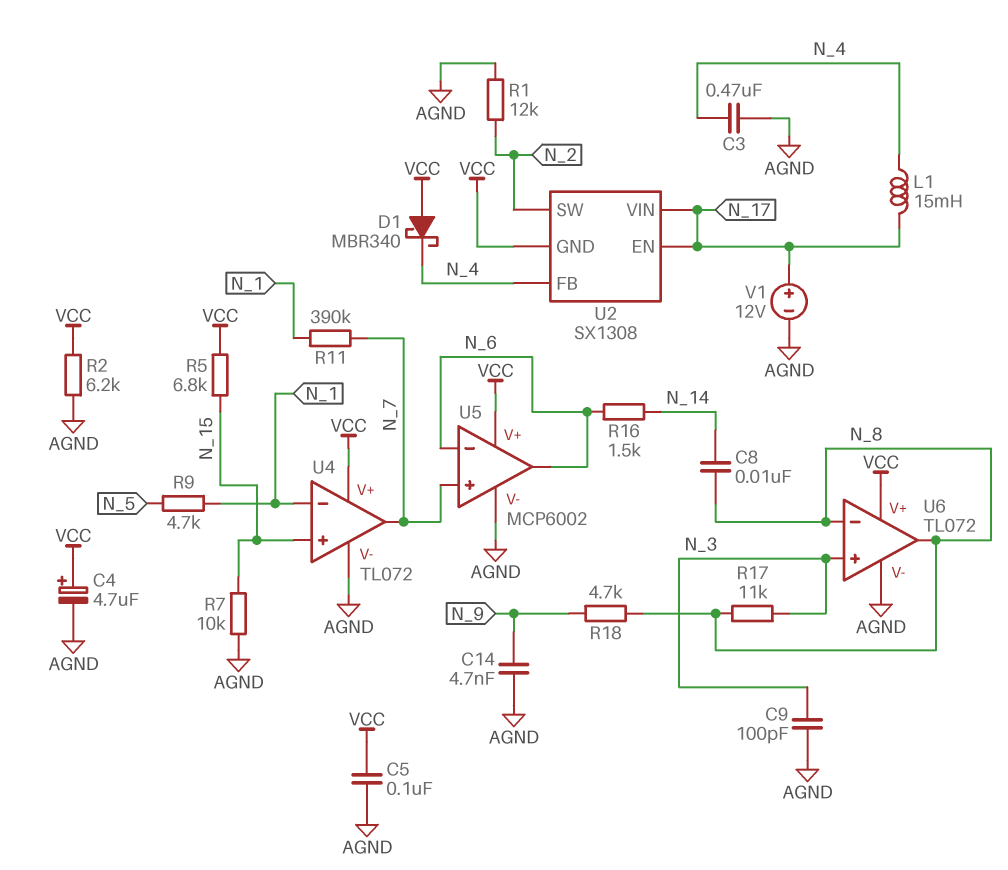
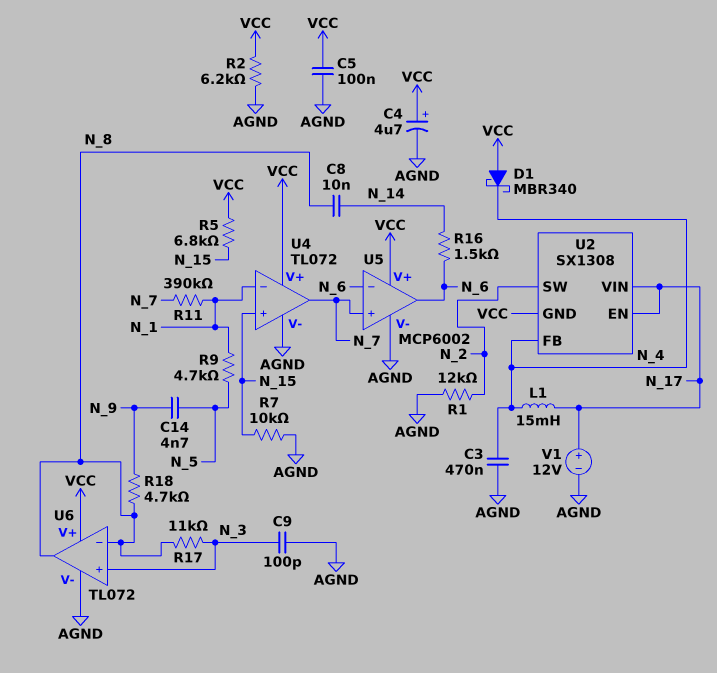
C14: 4.7nF (AGND, N_9) -> 4.7nF (N_5, N_9)

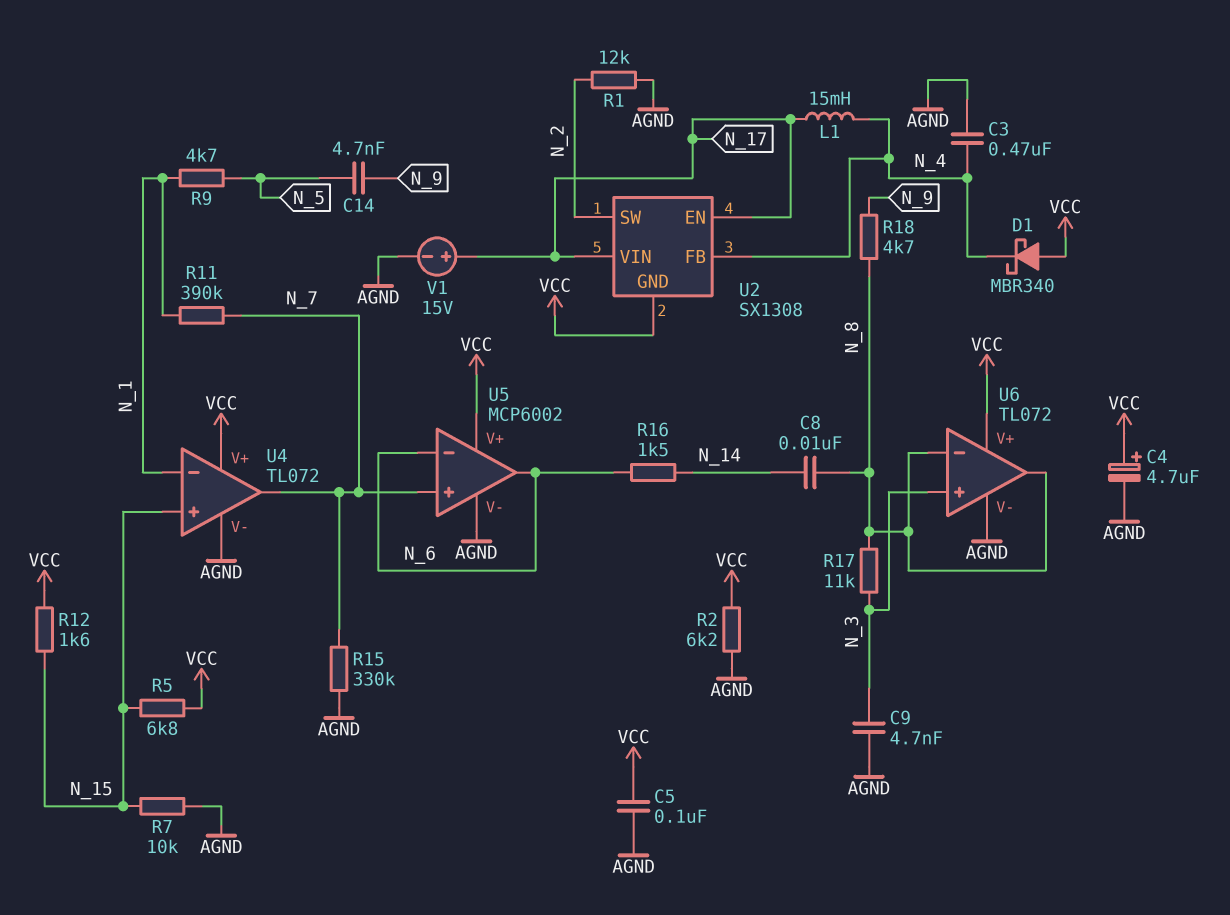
C9: 100pF (AGND, N_3) -> 4.7nF (AGND, N_3)
R12: none -> 1.6k (N_15, VCC)
R15: none -> 330k (AGND, N_7)
V1: 12V (plus N_17, minus AGND) -> 15V (plus N_17, minus AGND)

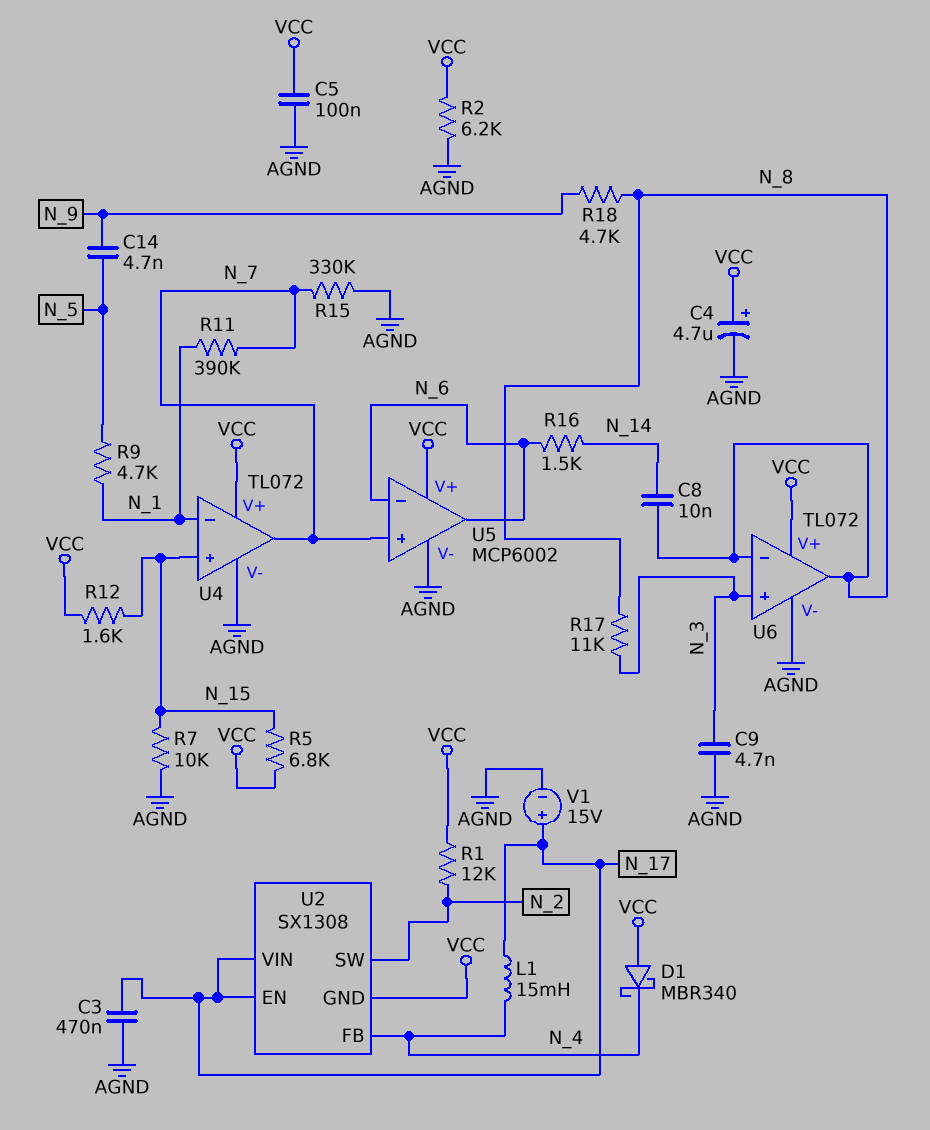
C3: 470nF (AGND, N_4) -> 470nF (AGND, N_17)
R1: 12k (AGND, N_2) -> 12k (N_2, VCC)

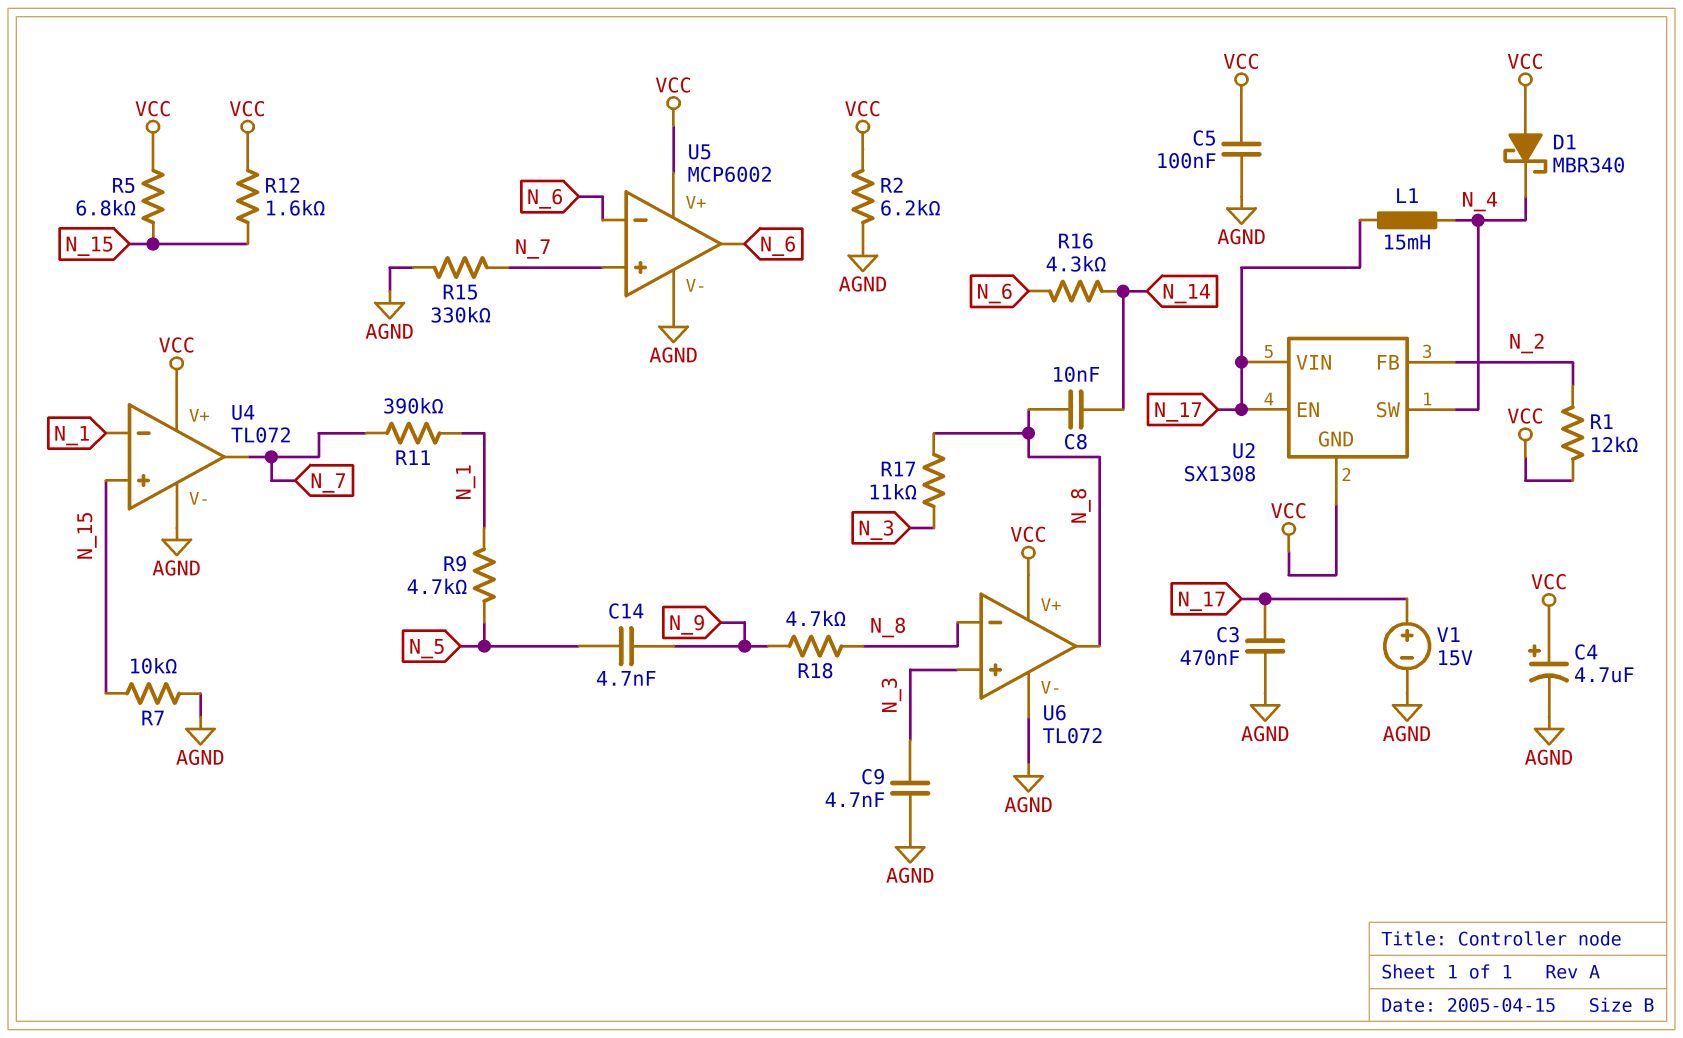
R16: 1.5k (N_6, N_14) -> 4.3k (N_6, N_14)
U2 pin FB: N_4 -> N_2
U2 pin SW: N_2 -> N_4

